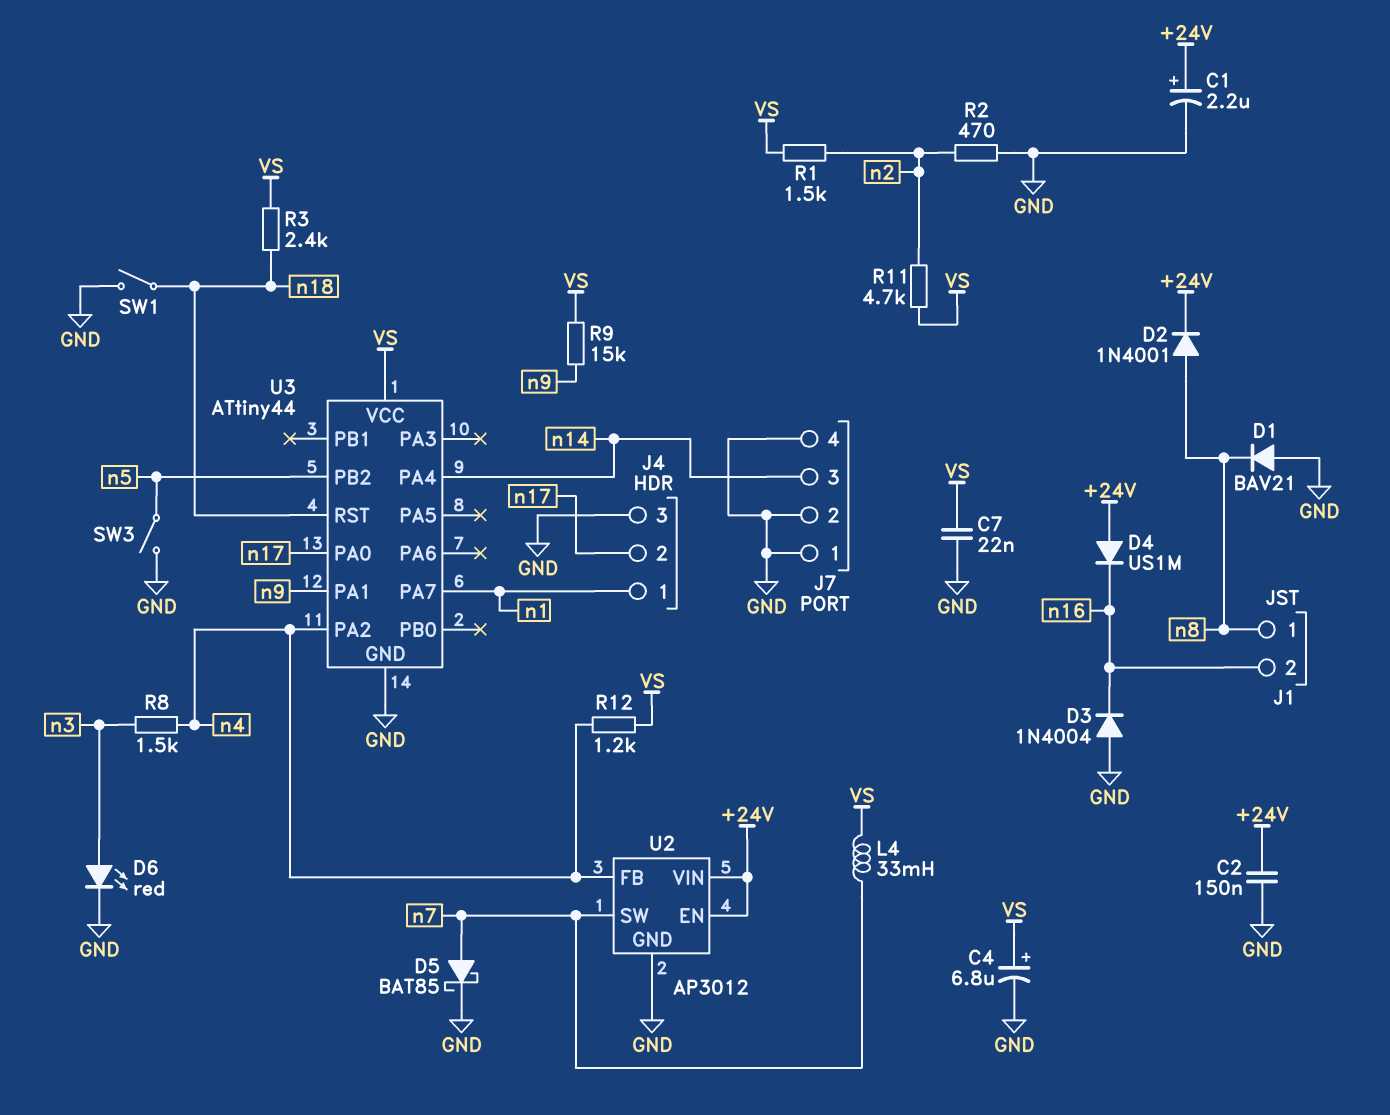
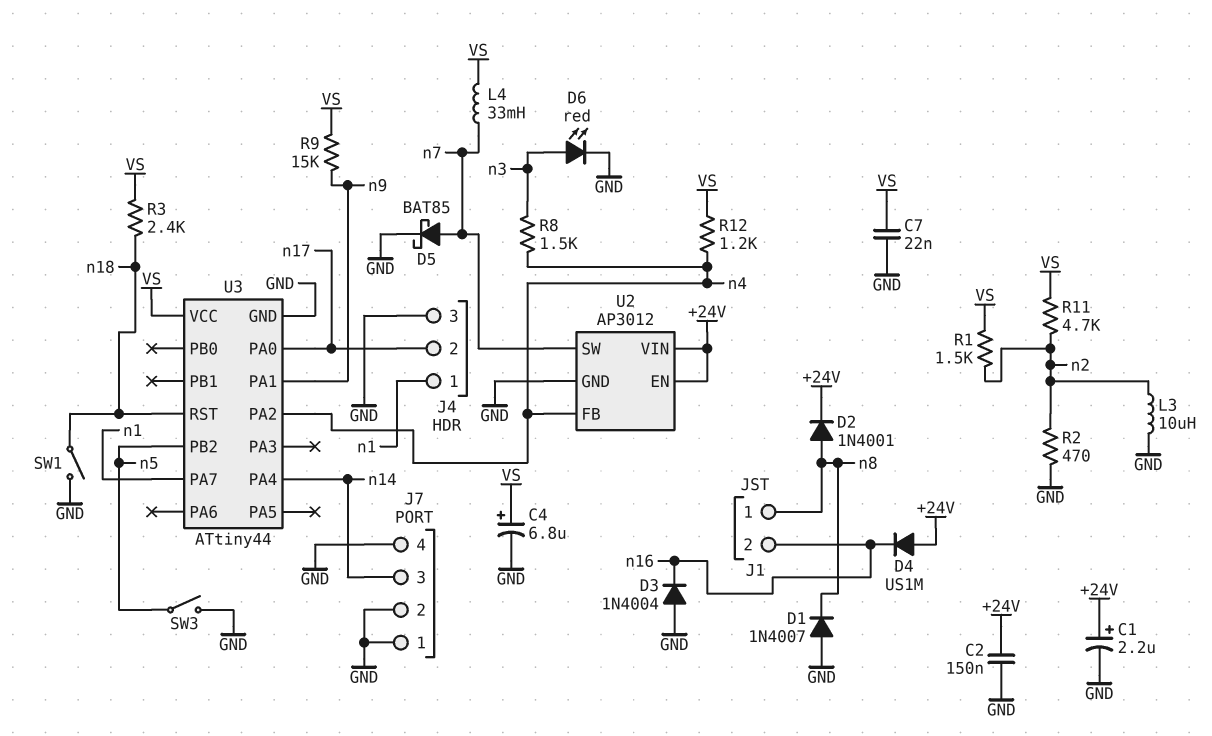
D1: diode BAV21 (A GND, K n8) -> diode 1N4007 (A GND, K n8)
L3: none -> 10uH (GND, n2)

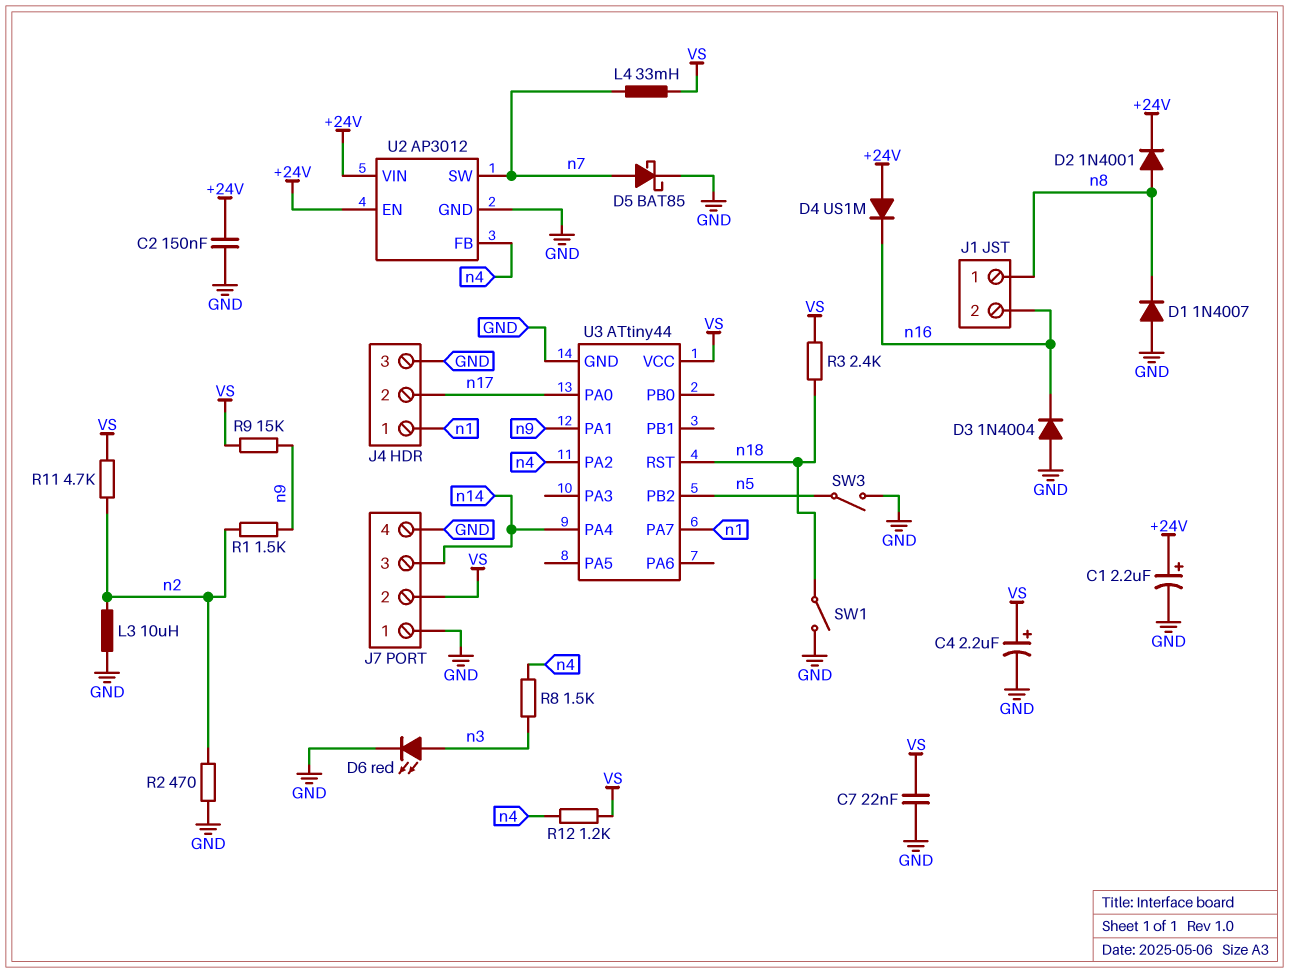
C4: 6.8uF (plus VS, minus GND) -> 2.2uF (plus VS, minus GND)
J7 pin 2: GND -> VS
R1: 1.5k (VS, n2) -> 1.5k (n2, n9)

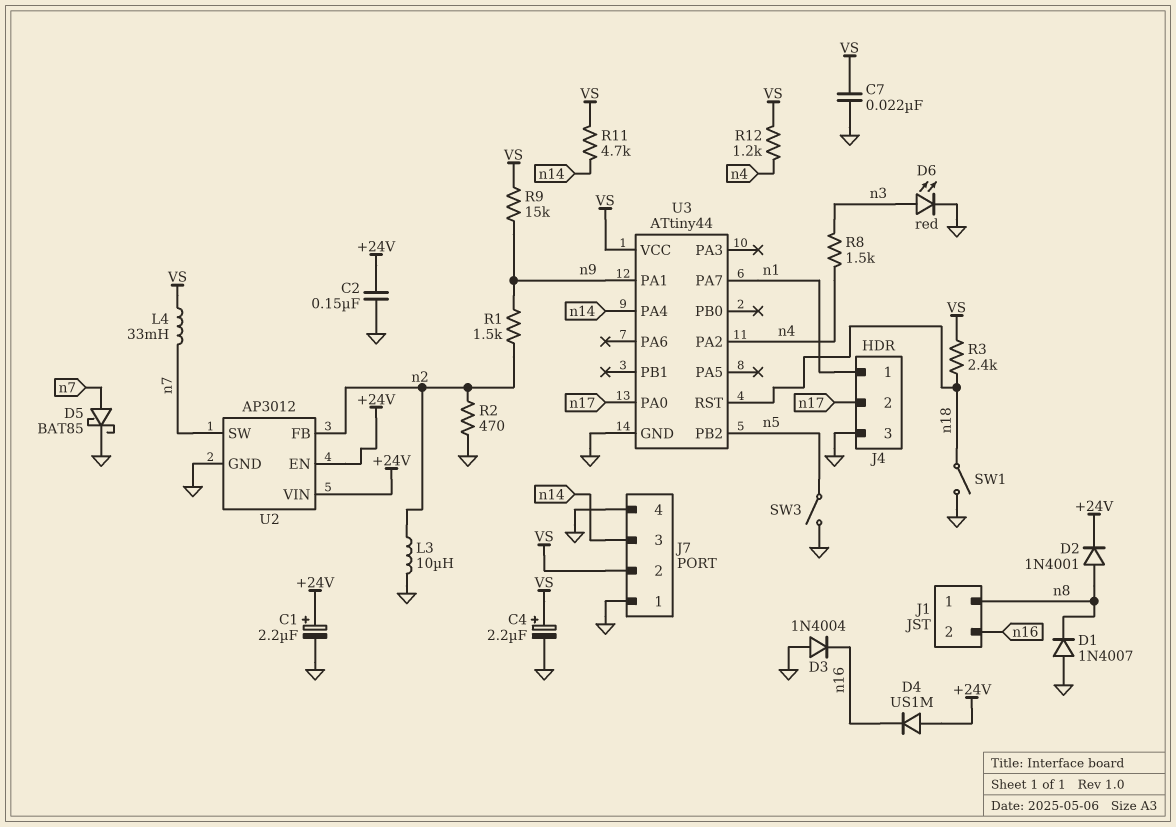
R11: 4.7k (VS, n2) -> 4.7k (VS, n14)
U2 pin FB: n4 -> n2

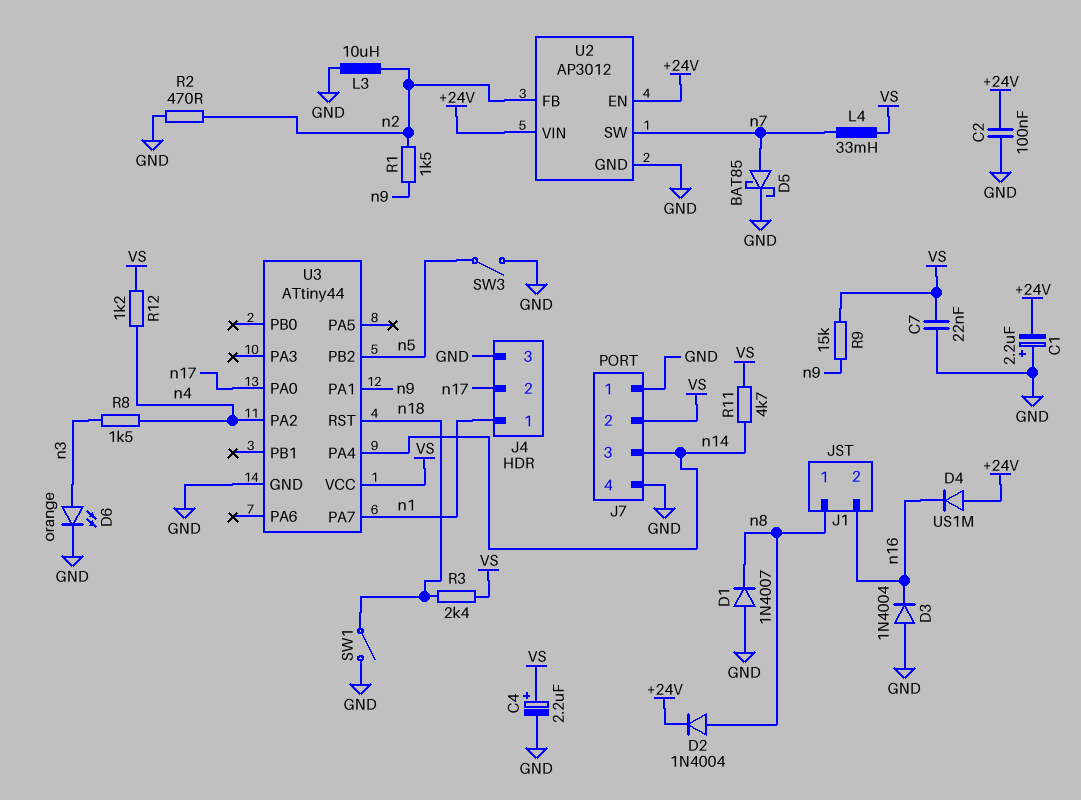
C1: 2.2uF (plus +24V, minus GND) -> 2.2uF (plus GND, minus +24V)
C2: 150nF (+24V, GND) -> 100nF (+24V, GND)
D2: diode 1N4001 (A n8, K +24V) -> diode 1N4004 (A n8, K +24V)
D6: LED red (A n3, K GND) -> LED orange (A n3, K GND)

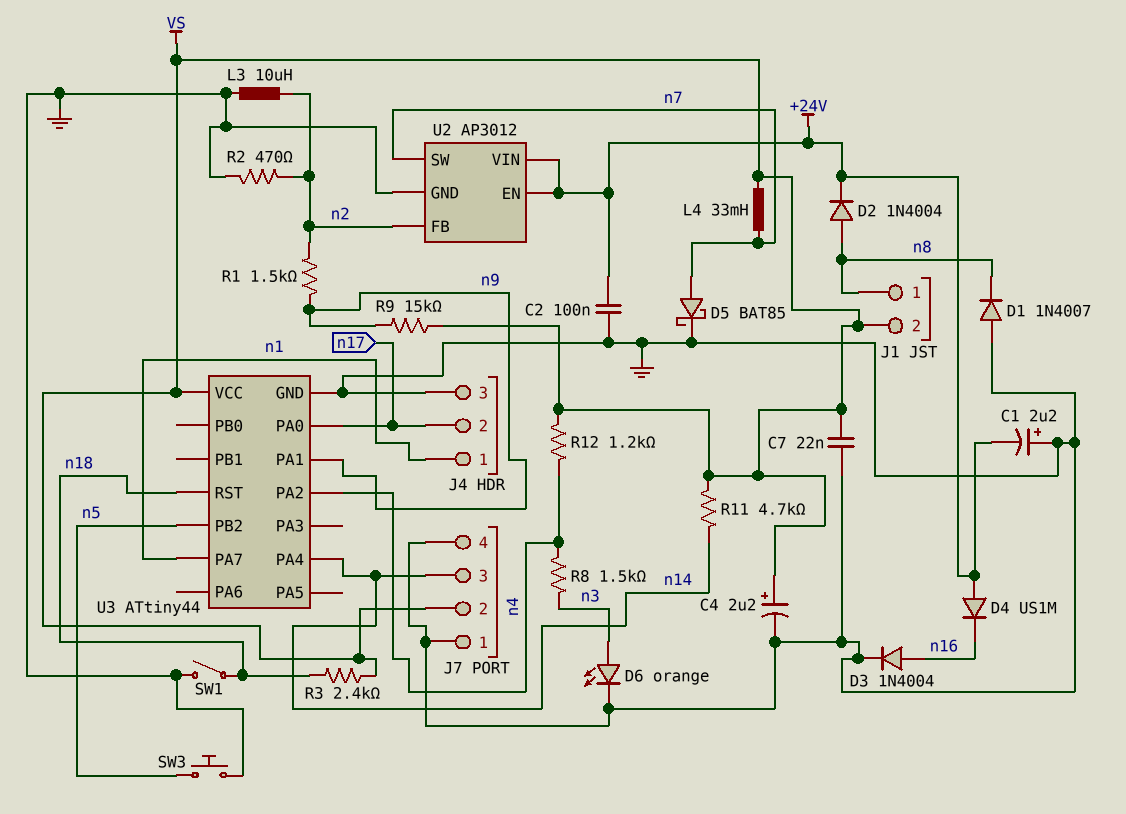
D3: diode 1N4004 (A GND, K n16) -> diode 1N4004 (A n16, K GND)
J1 pin 2: n16 -> VS
SW3: switch (GND, n5) -> button (GND, n5)

